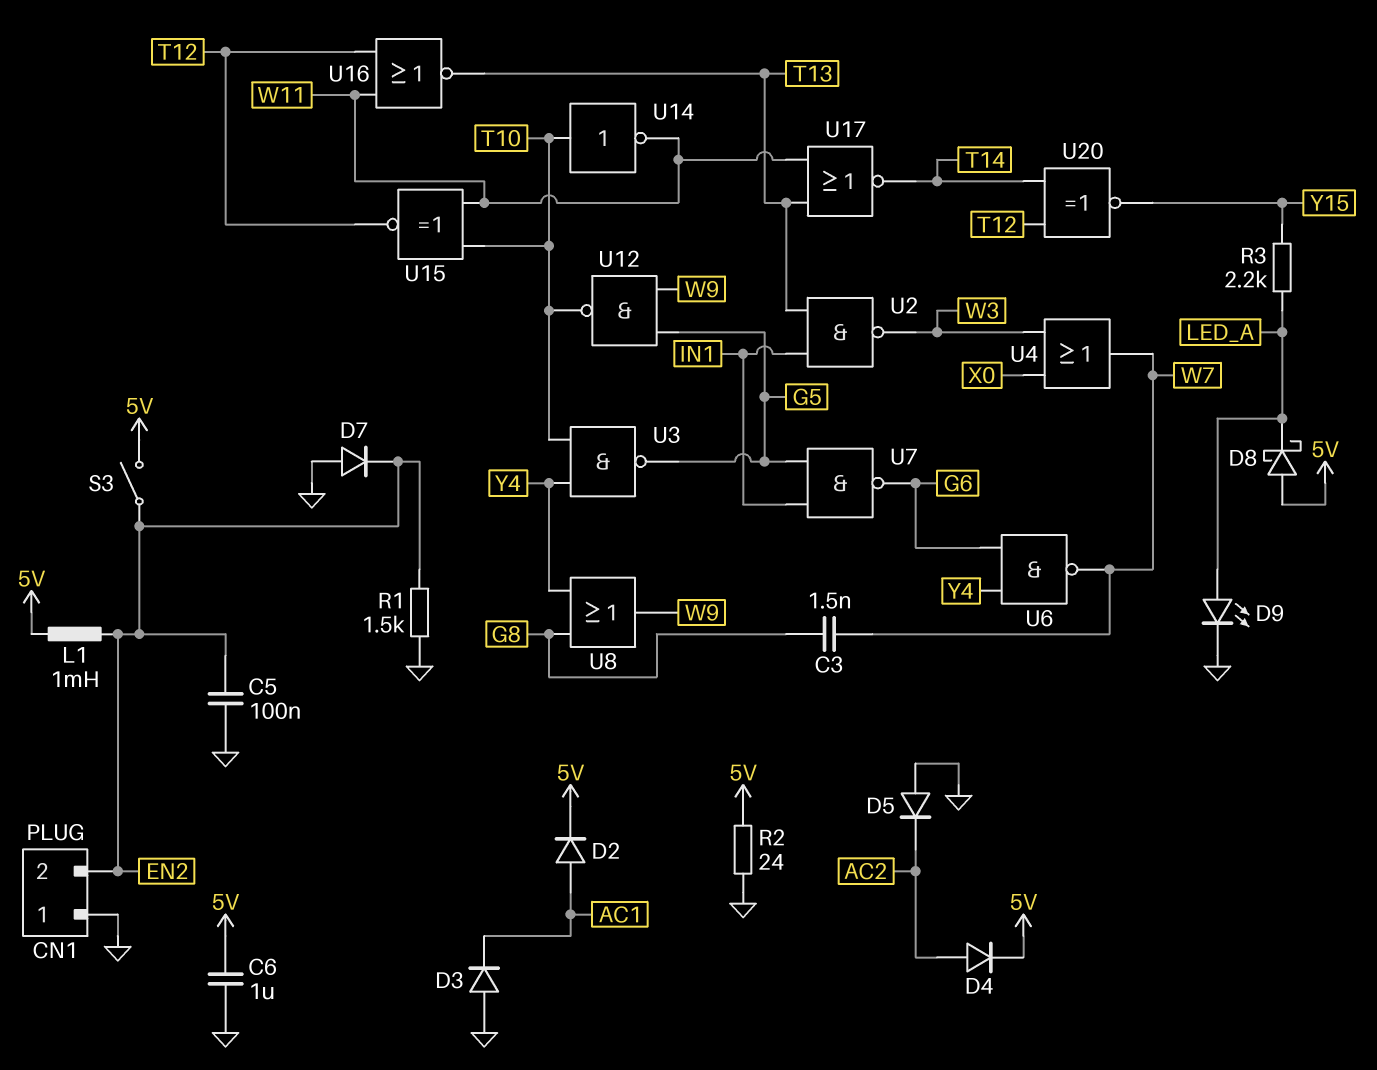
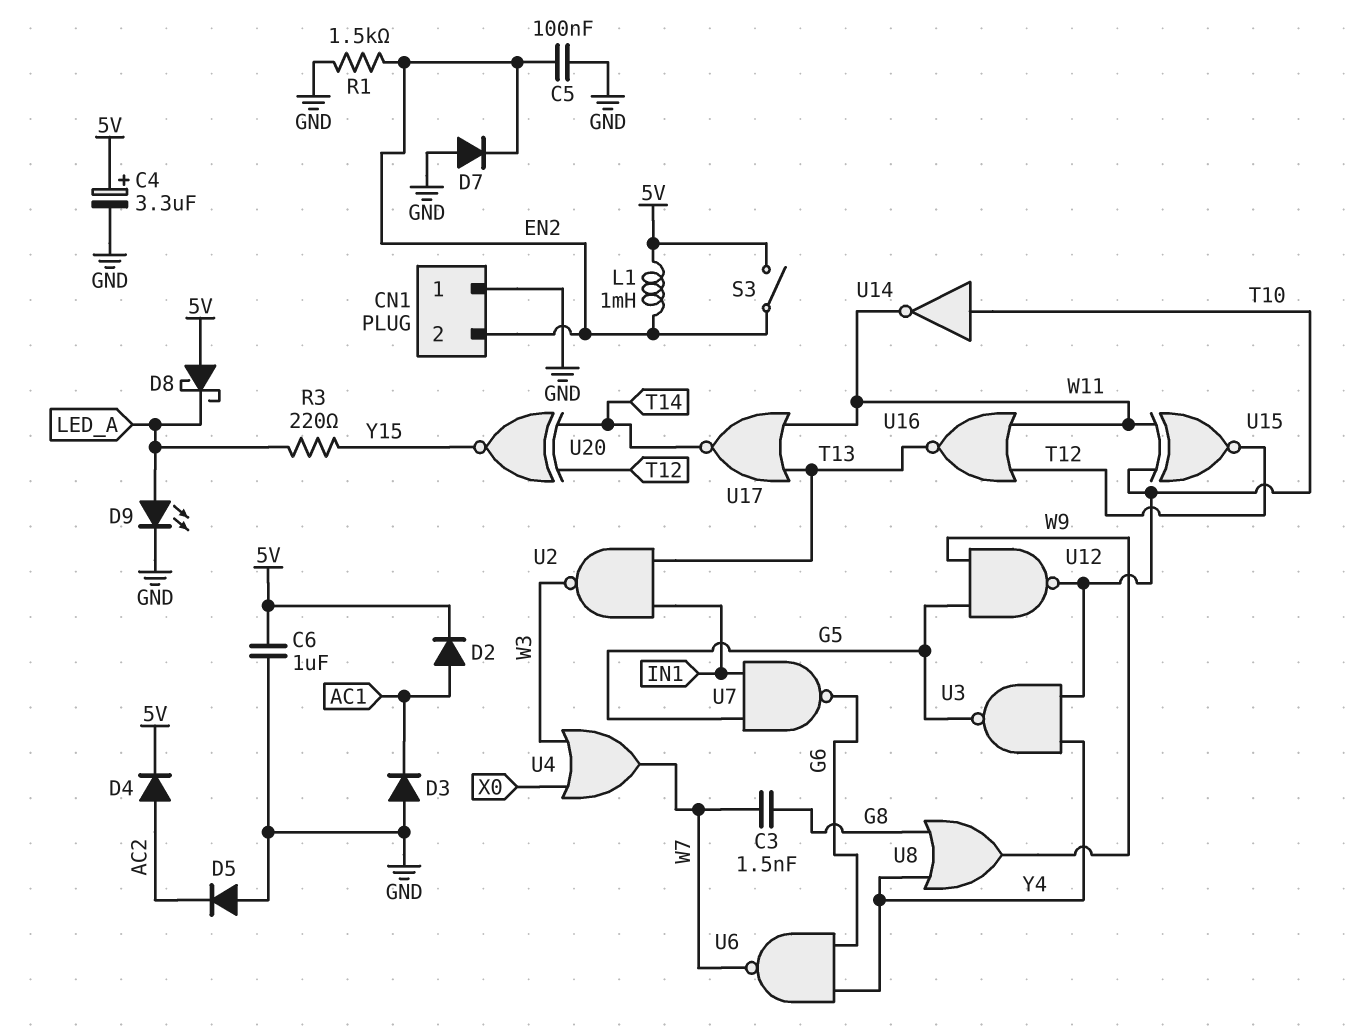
C4: none -> 3.3uF (plus 5V, minus GND)
R2: 24 (5V, GND) -> none
R3: 2.2k (LED_A, Y15) -> 220 (LED_A, Y15)

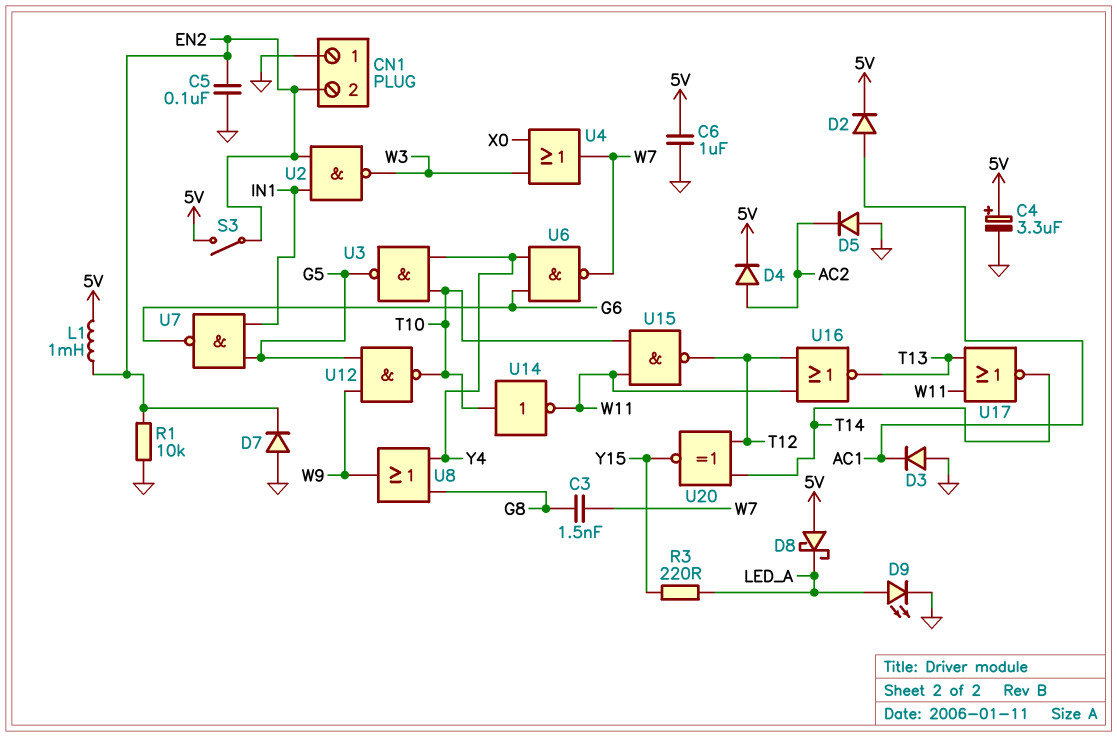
R1: 1.5k (EN2, GND) -> 10k (EN2, GND)
U2: NAND (in IN1, in T13, out W3) -> NAND (in EN2, in IN1, out W3)
U15: XNOR (in T10, in W11, out T12) -> NAND (in T10, in W11, out T12)

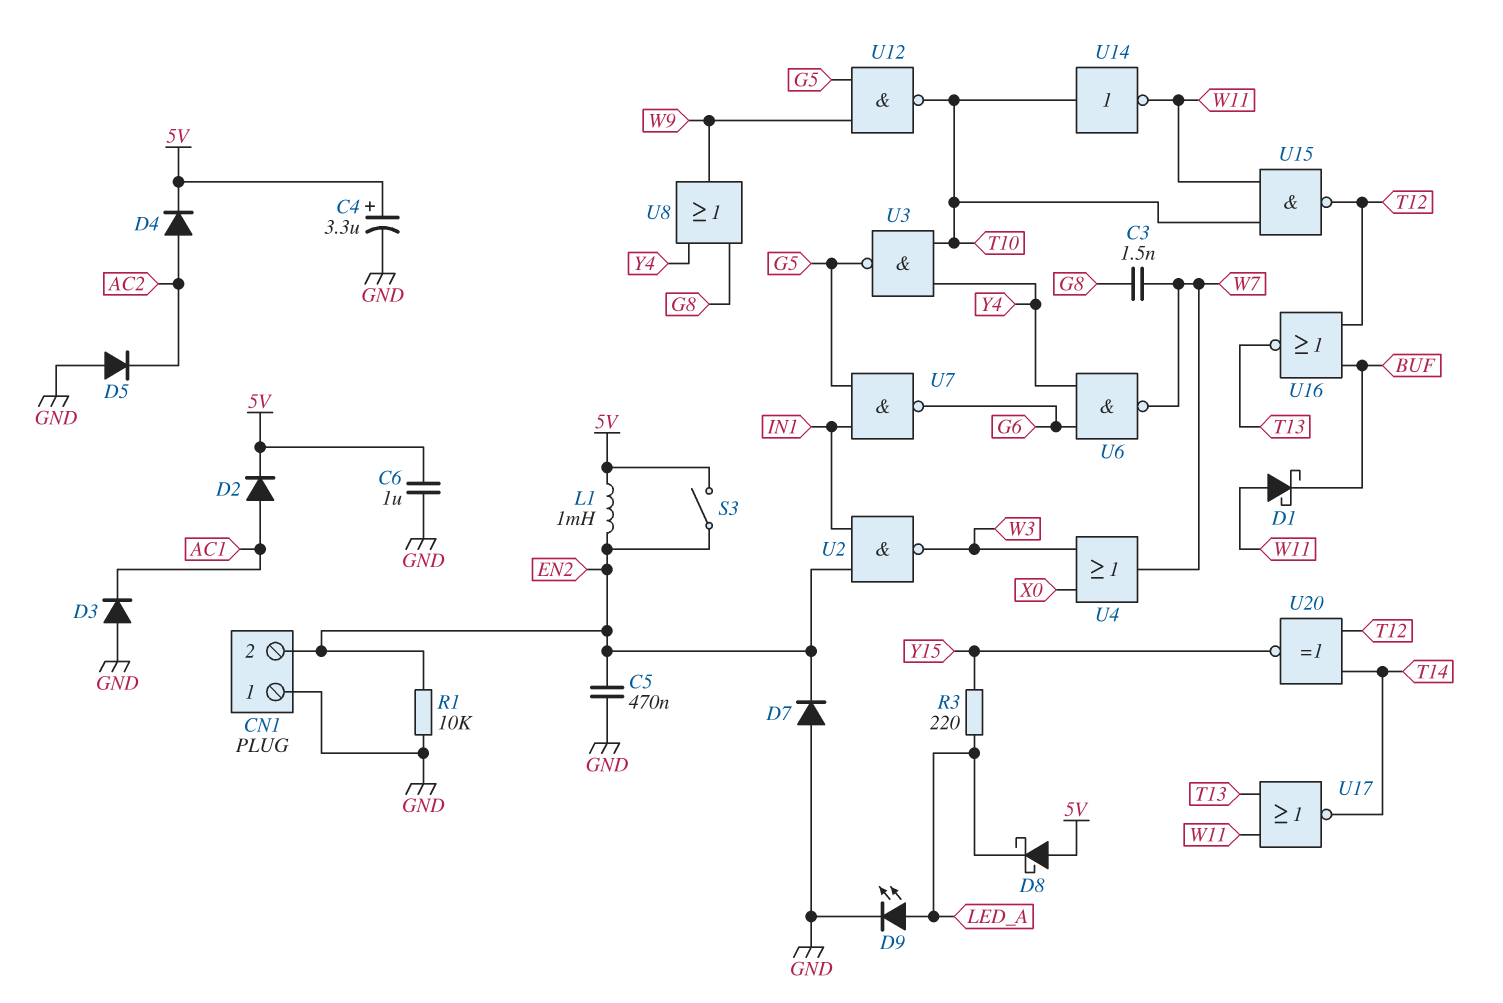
C5: 100nF (EN2, GND) -> 470nF (EN2, GND)
D1: none -> schottky (A W11, K BUF)
U16: NOR (in T12, in W11, out T13) -> NOR (in BUF, in T12, out T13)

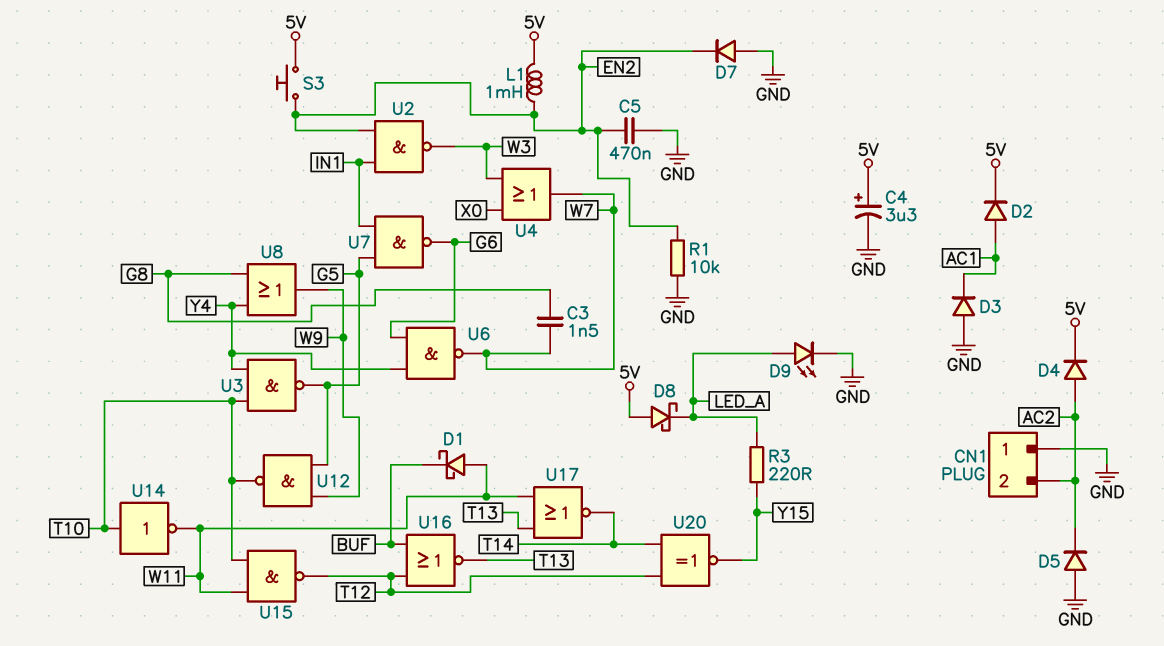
C6: 1uF (5V, GND) -> none
CN1 pin 2: EN2 -> AC2
S3: switch (5V, EN2) -> button (5V, EN2)

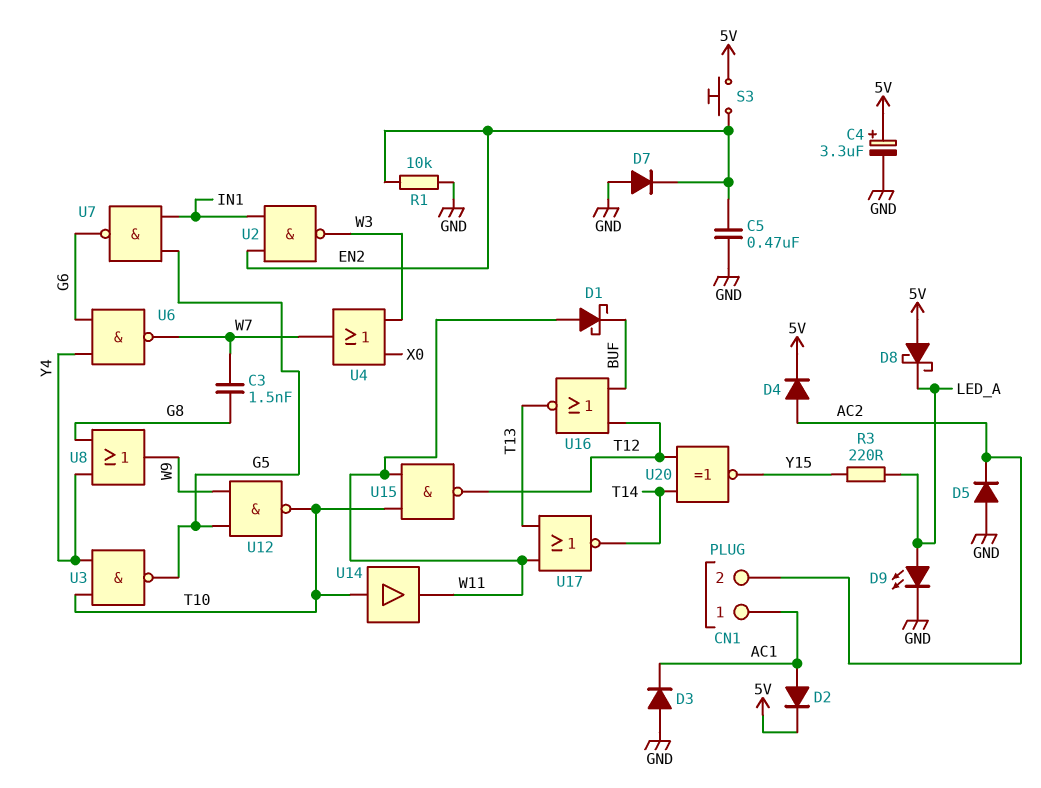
CN1 pin 1: GND -> AC1
L1: 1mH (5V, EN2) -> none
U14: NOT (in T10, out W11) -> buffer (in T10, out W11)

